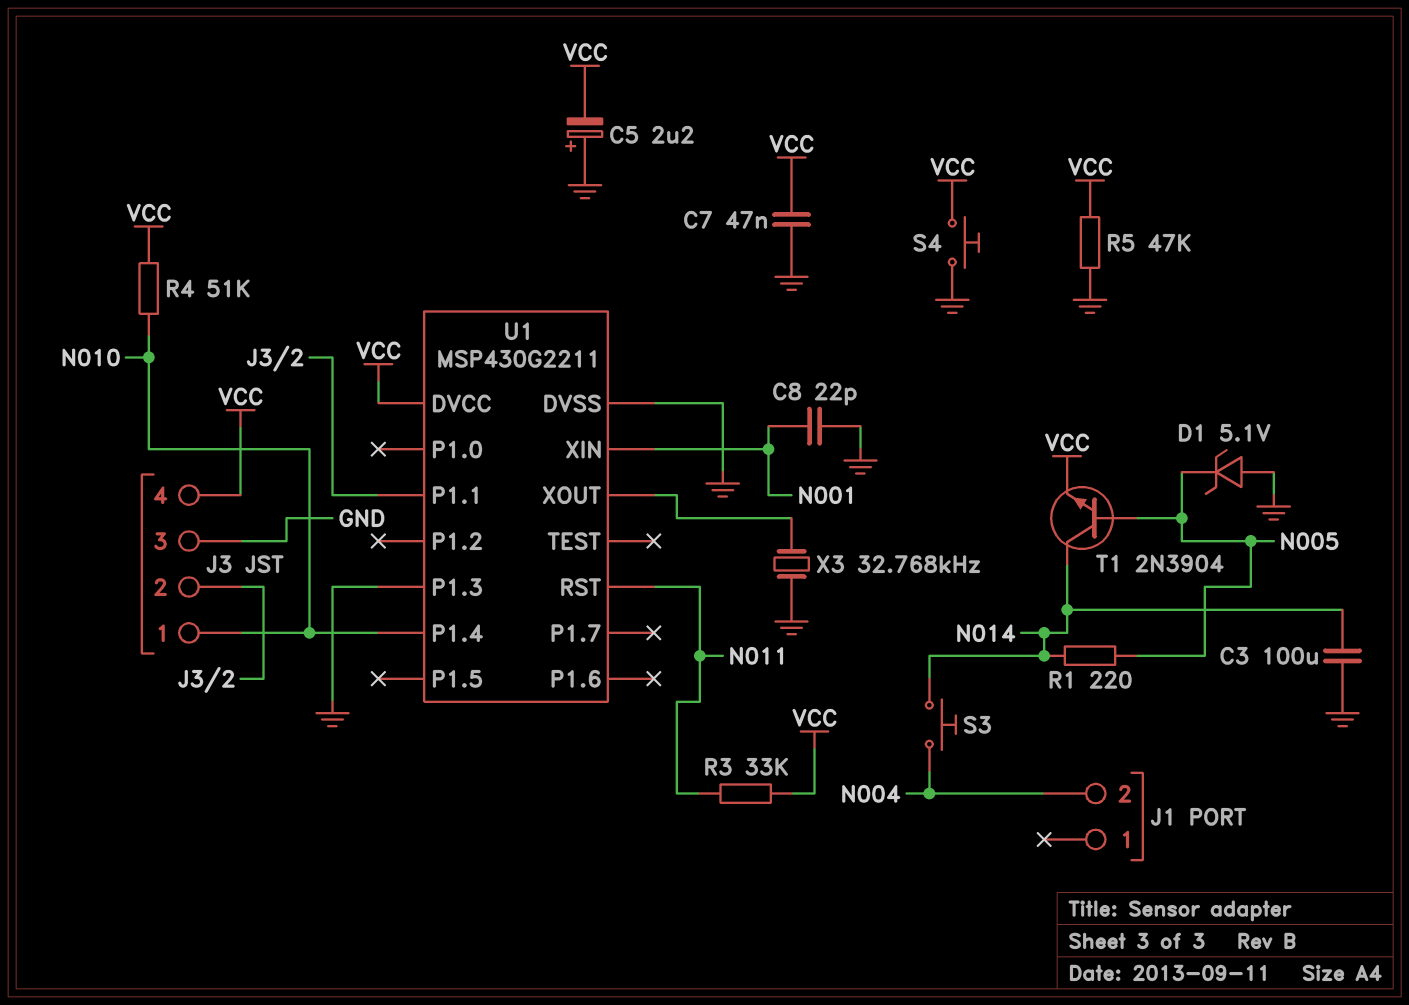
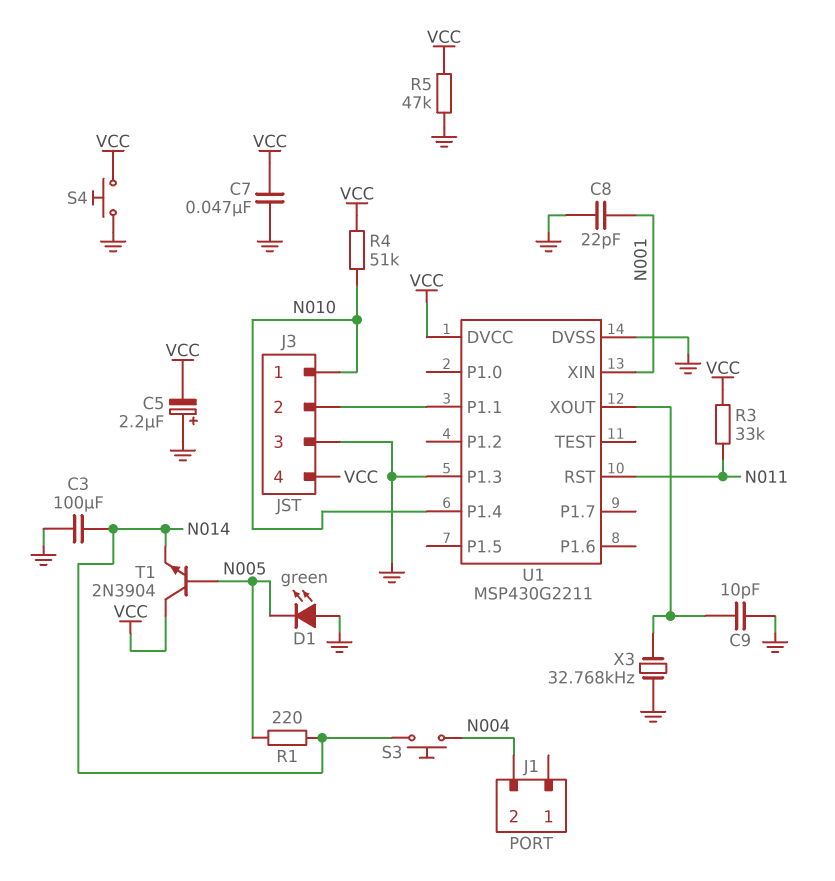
C9: none -> 10pF (GND, U1/XOUT)
D1: zener 5.1V (A GND, K N005) -> LED green (A GND, K N005)
T1: NPN 2N3904 (B N005, C N014, E VCC) -> NPN 2N3904 (B N005, C VCC, E N014)

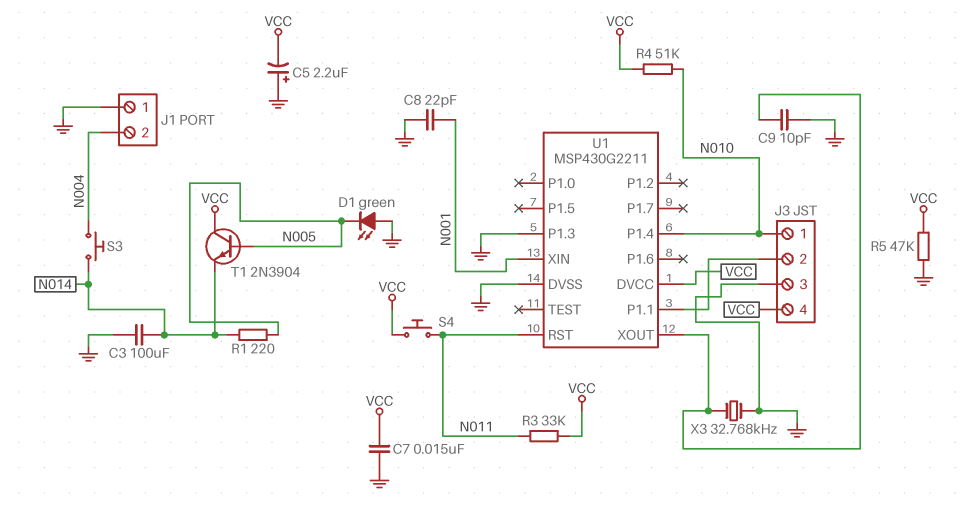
C7: 47nF (GND, VCC) -> 15nF (GND, VCC)
J1 pin 1: none -> GND
S4: button (GND, VCC) -> button (N011, VCC)

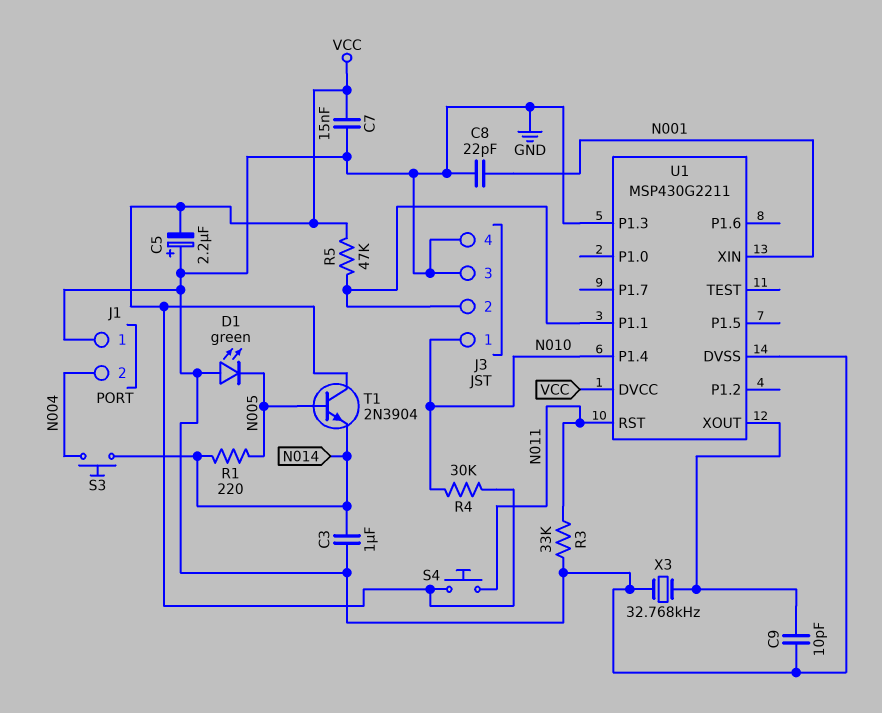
C3: 100uF (GND, N014) -> 1uF (GND, N014)
J3 pin 4: VCC -> GND
R3: 33k (N011, VCC) -> 33k (GND, N011)
R4: 51k (N010, VCC) -> 30k (N010, VCC)
R5: 47k (GND, VCC) -> 47k (J3/2, VCC)

